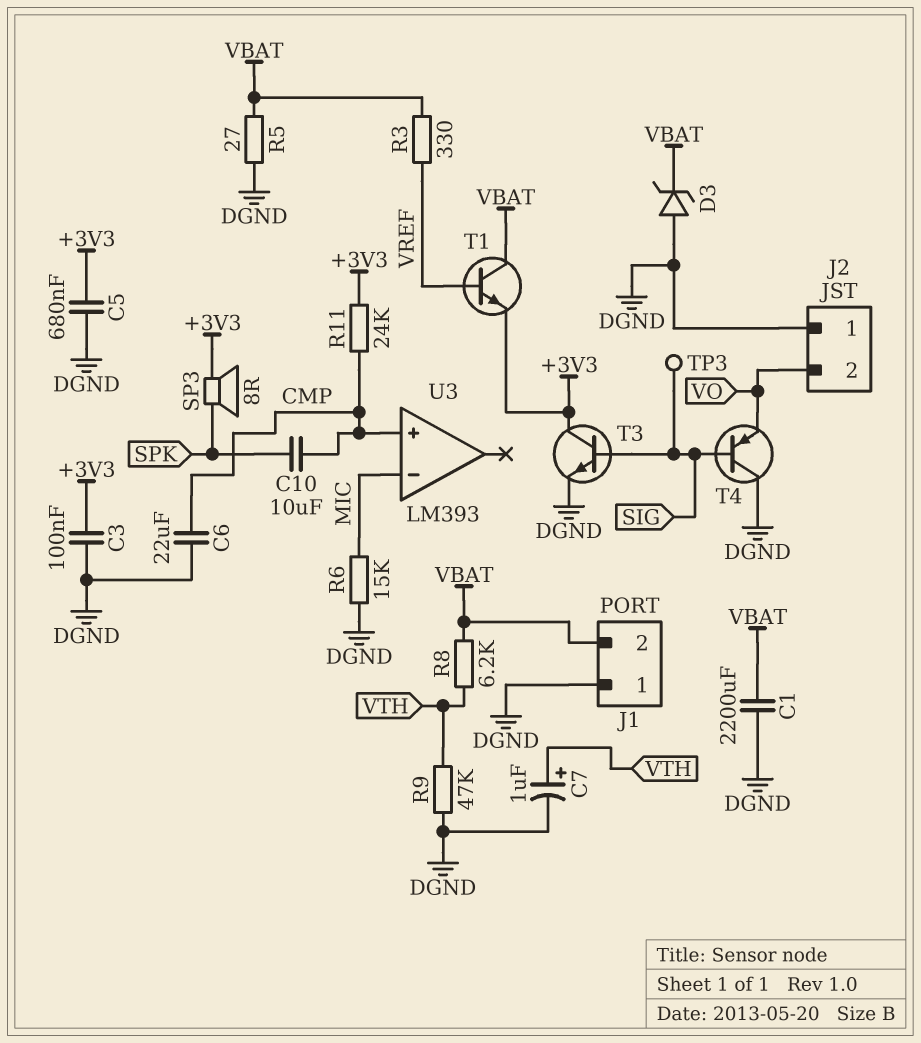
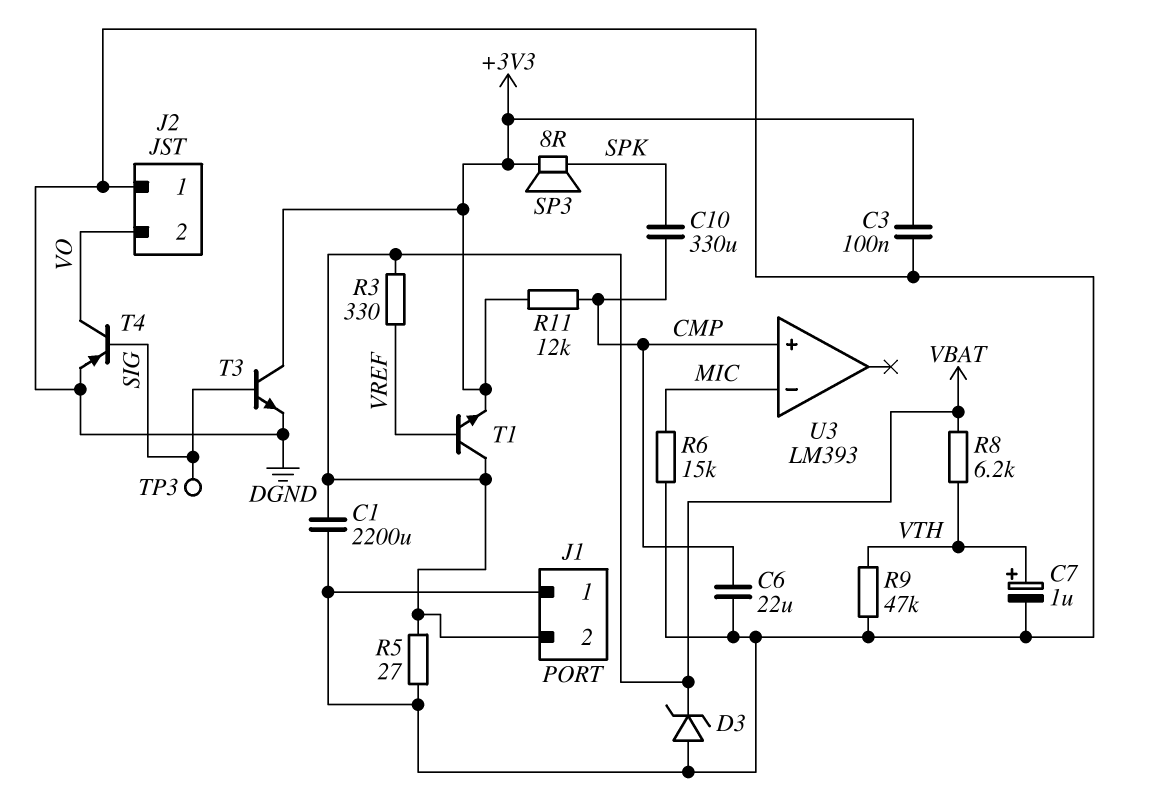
C5: 680nF (+3V3, DGND) -> none
C10: 10uF (CMP, SPK) -> 330uF (CMP, SPK)
R11: 24k (+3V3, CMP) -> 12k (+3V3, CMP)
T4: PNP (B SIG, C DGND, E VO) -> PNP (B SIG, C VO, E DGND)

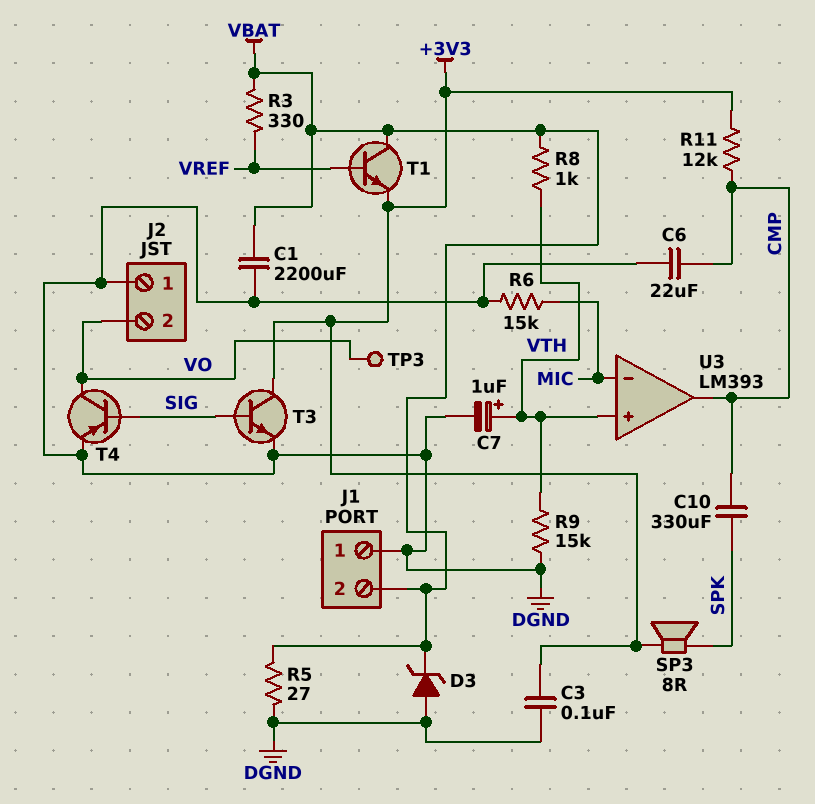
R8: 6.2k (VBAT, VTH) -> 1k (VBAT, VTH)
R9: 47k (DGND, VTH) -> 15k (DGND, VTH)
TP3: test point (SIG) -> test point (VO)
U3 pin in+: CMP -> VTH
U3 pin out: none -> CMP

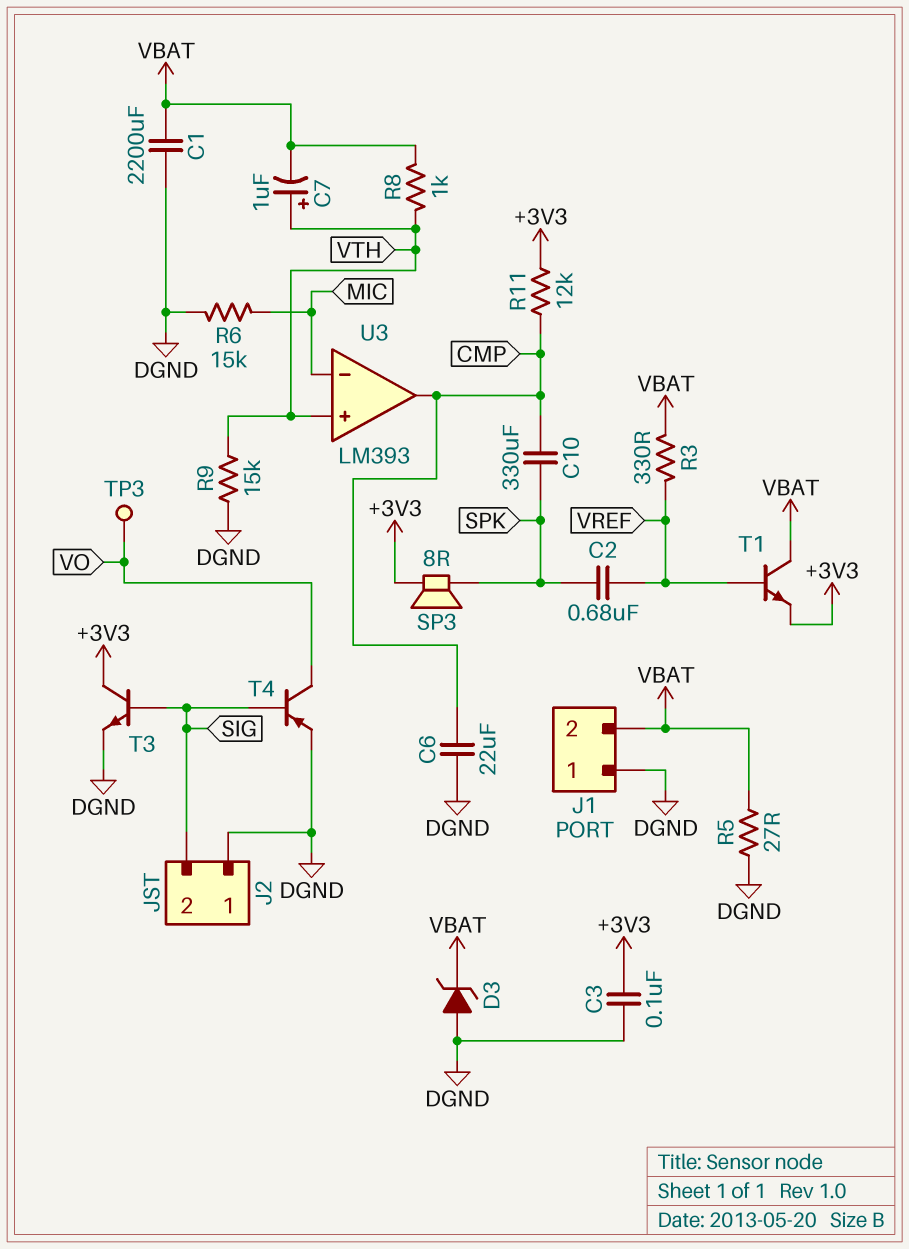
C2: none -> 680nF (SPK, VREF)
C7: 1uF (plus VTH, minus DGND) -> 1uF (plus VTH, minus VBAT)
J2 pin 2: VO -> SIG

